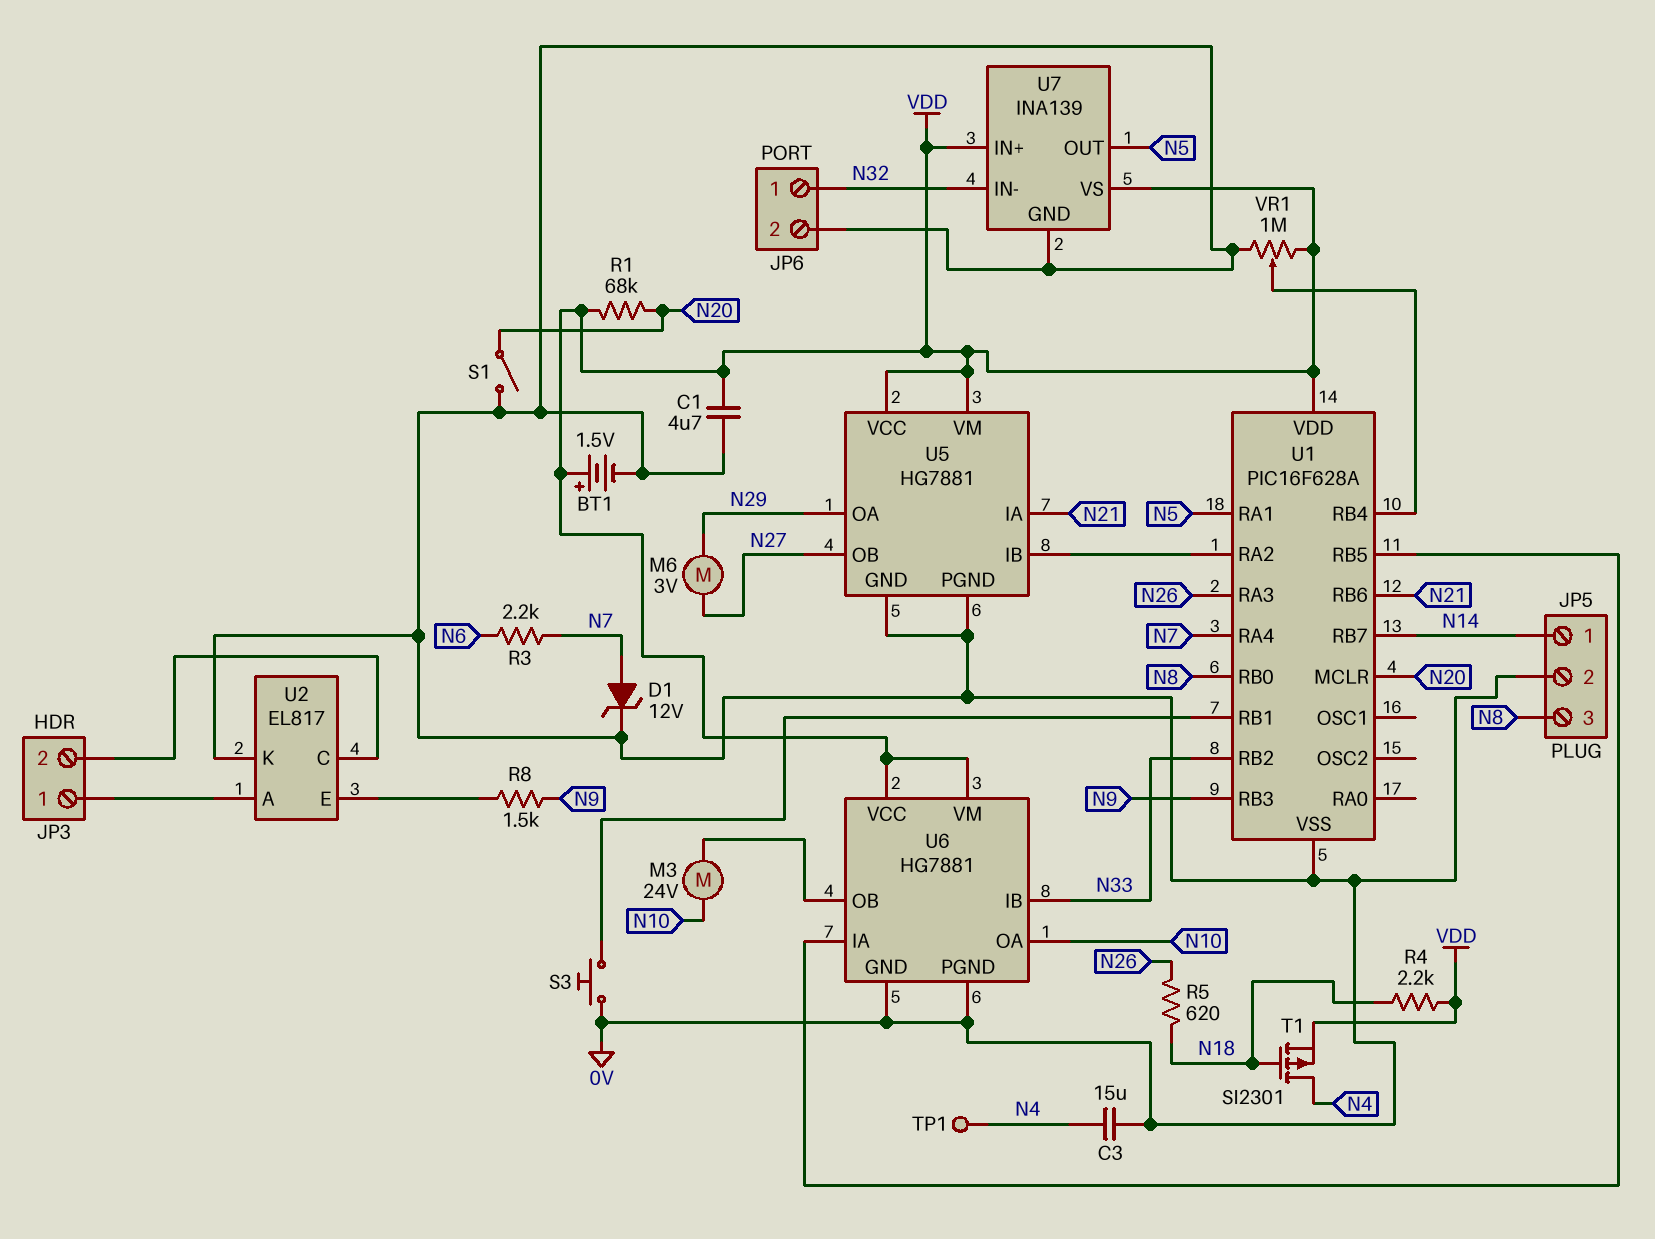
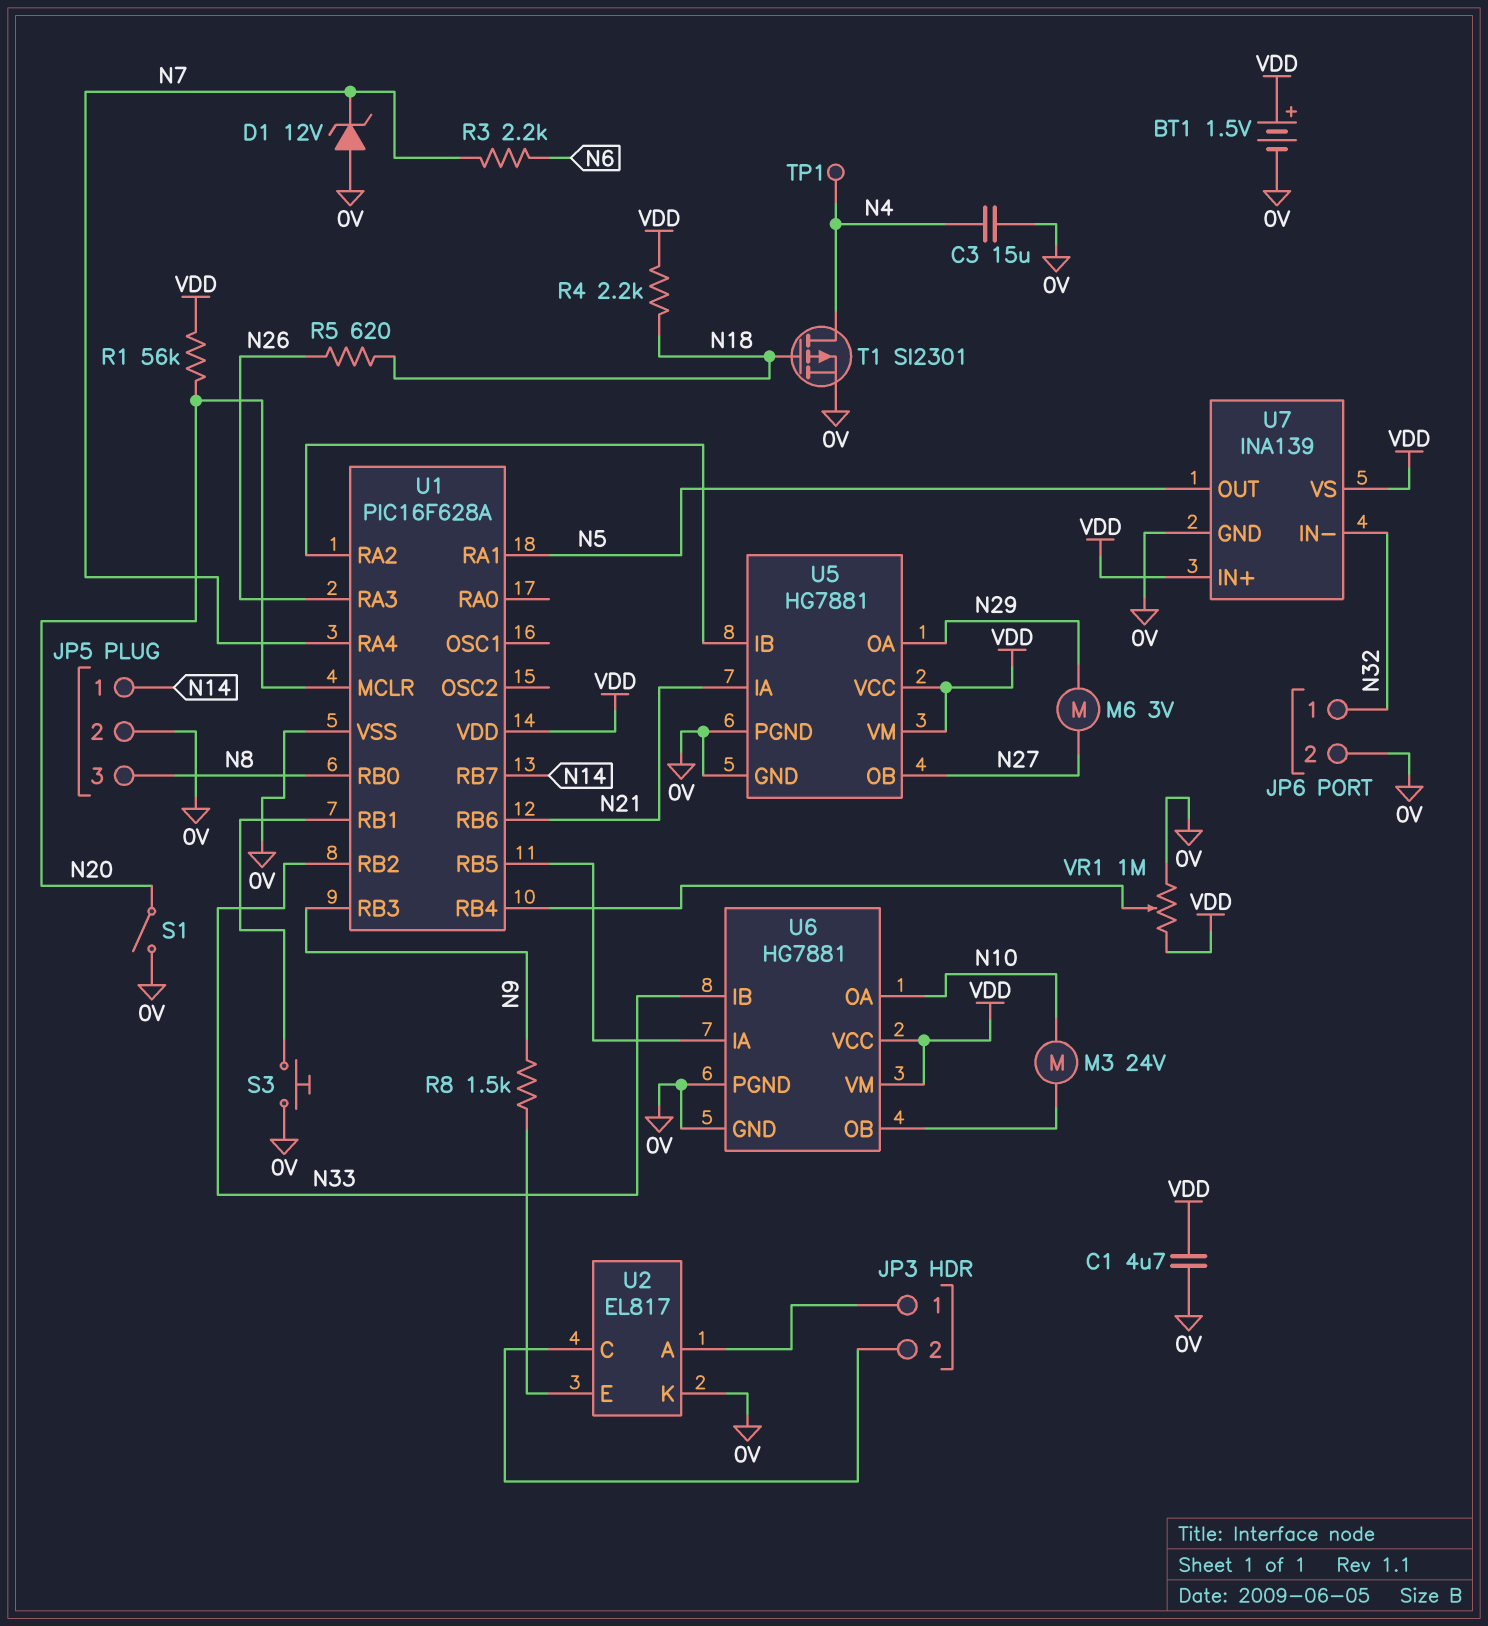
D1: zener 12V (A N7, K 0V) -> zener 12V (A 0V, K N7)
R1: 68k (N20, VDD) -> 56k (N20, VDD)
T1: PMOS SI2301 (G N18, D N4, S VDD) -> PMOS SI2301 (G N18, D N4, S 0V)

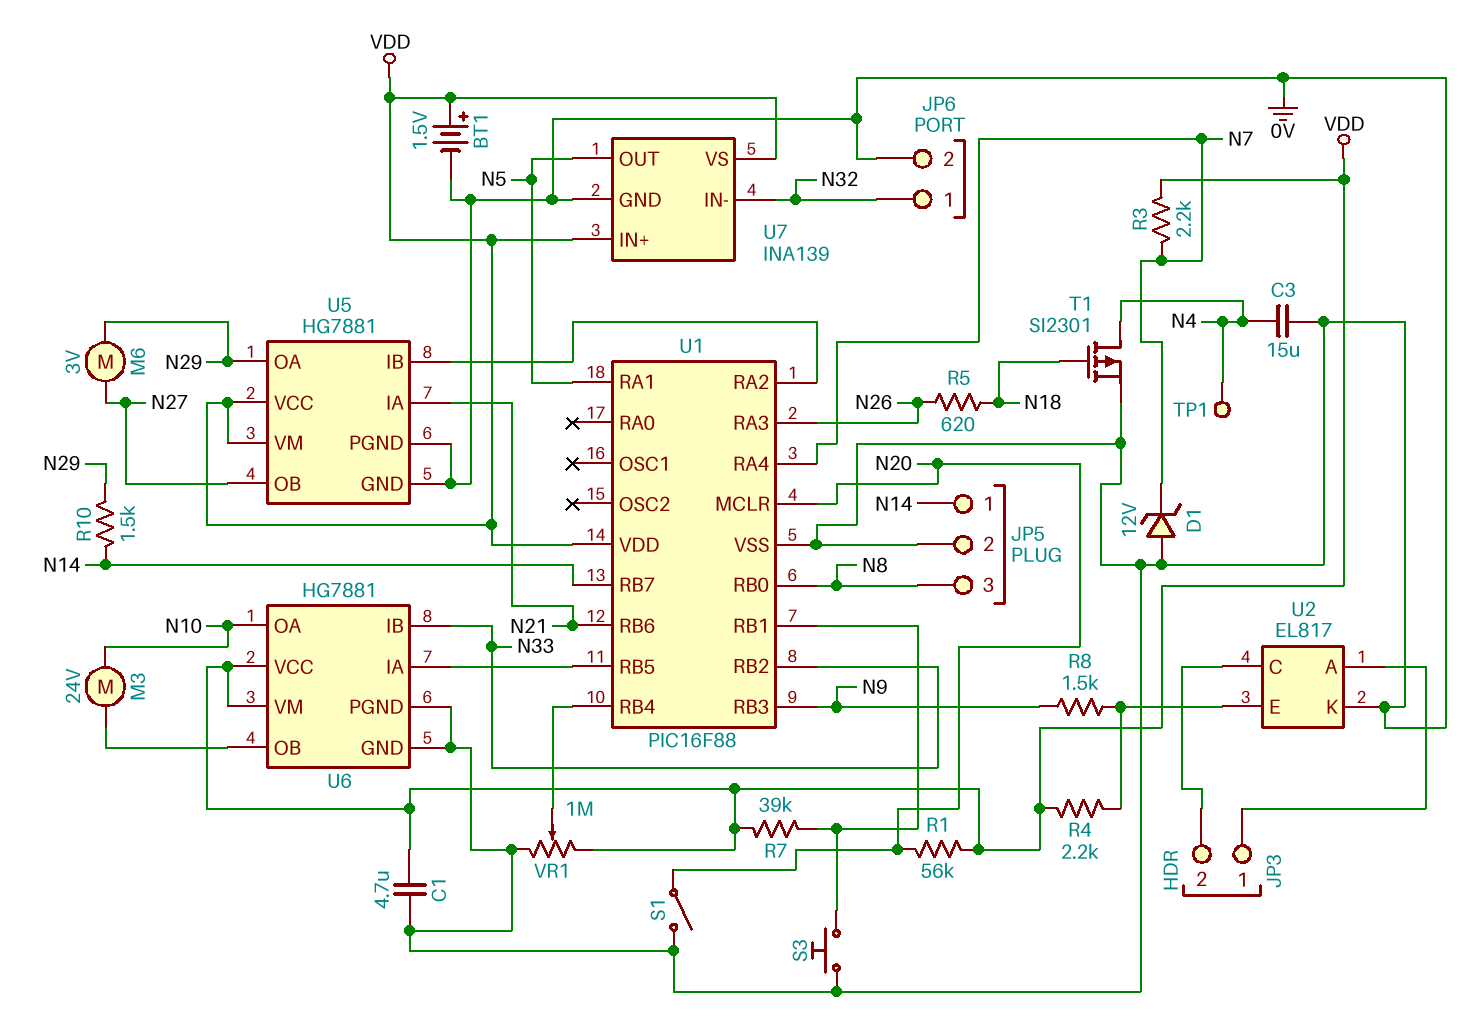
R3: 2.2k (N6, N7) -> 2.2k (N7, VDD)
R4: 2.2k (N18, VDD) -> 2.2k (U2/E, VDD)
R7: none -> 39k (U1/RB1, VDD)
R10: none -> 1.5k (N14, N29)
U1: PIC16F628A -> PIC16F88

